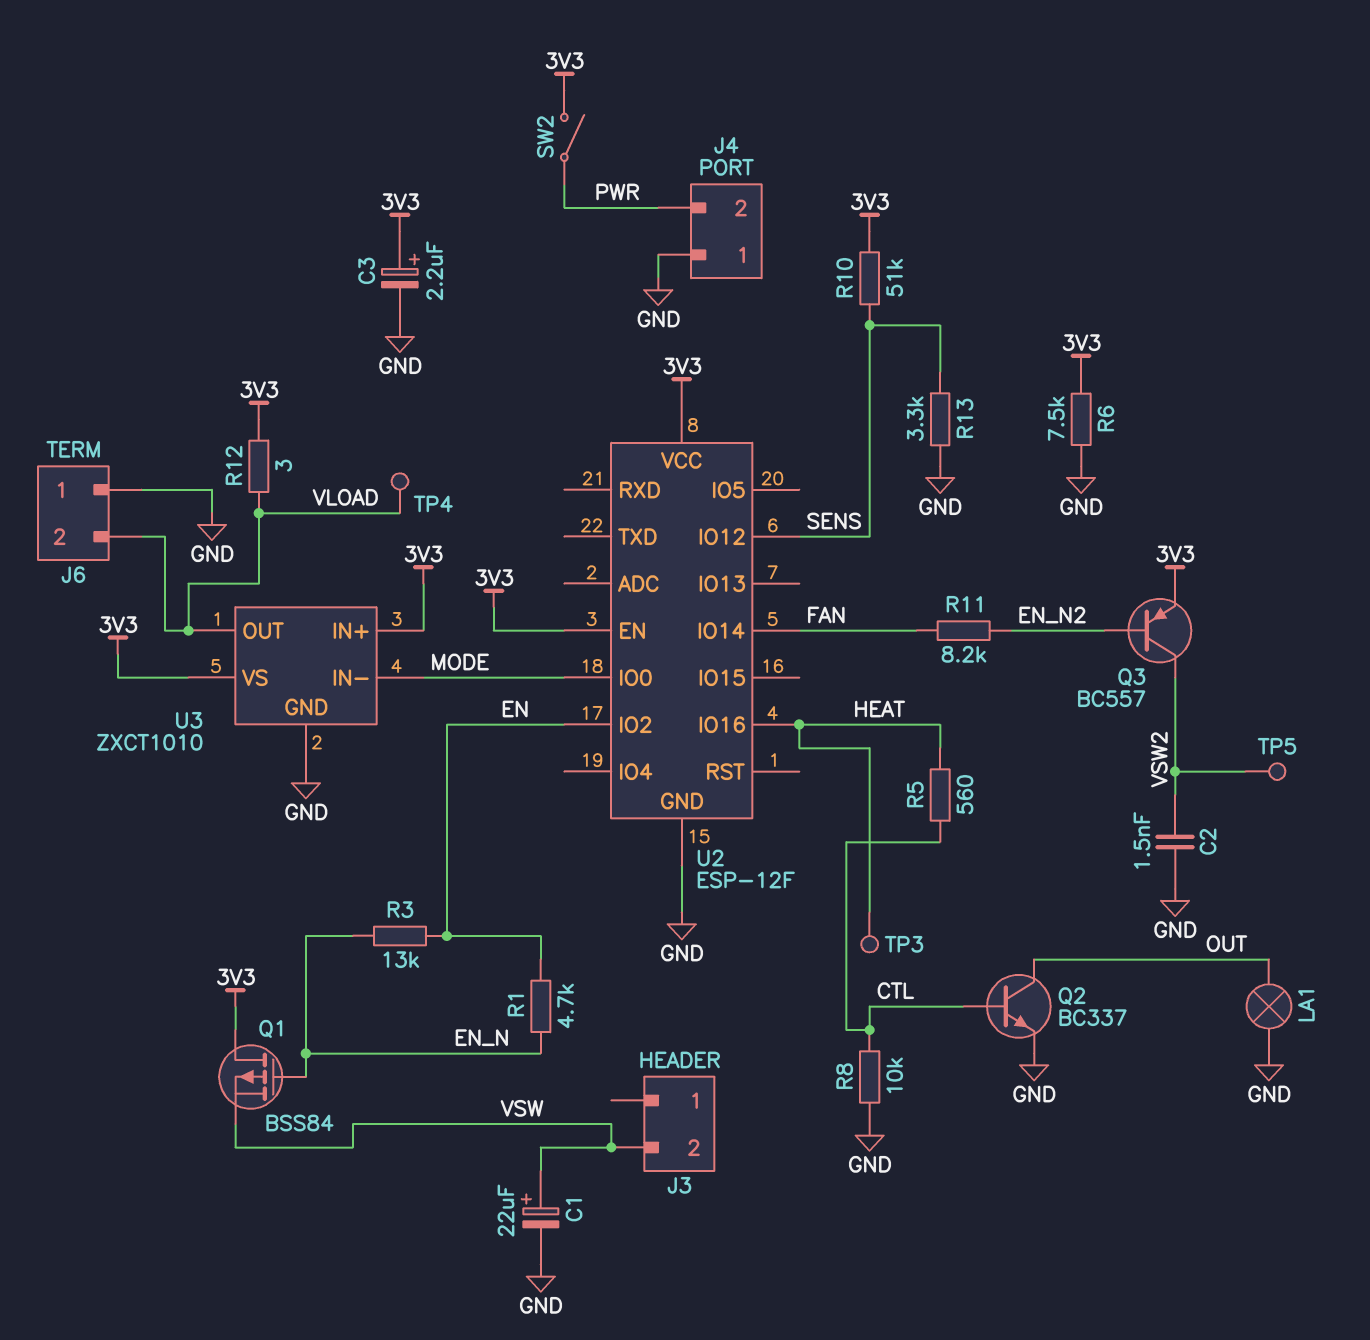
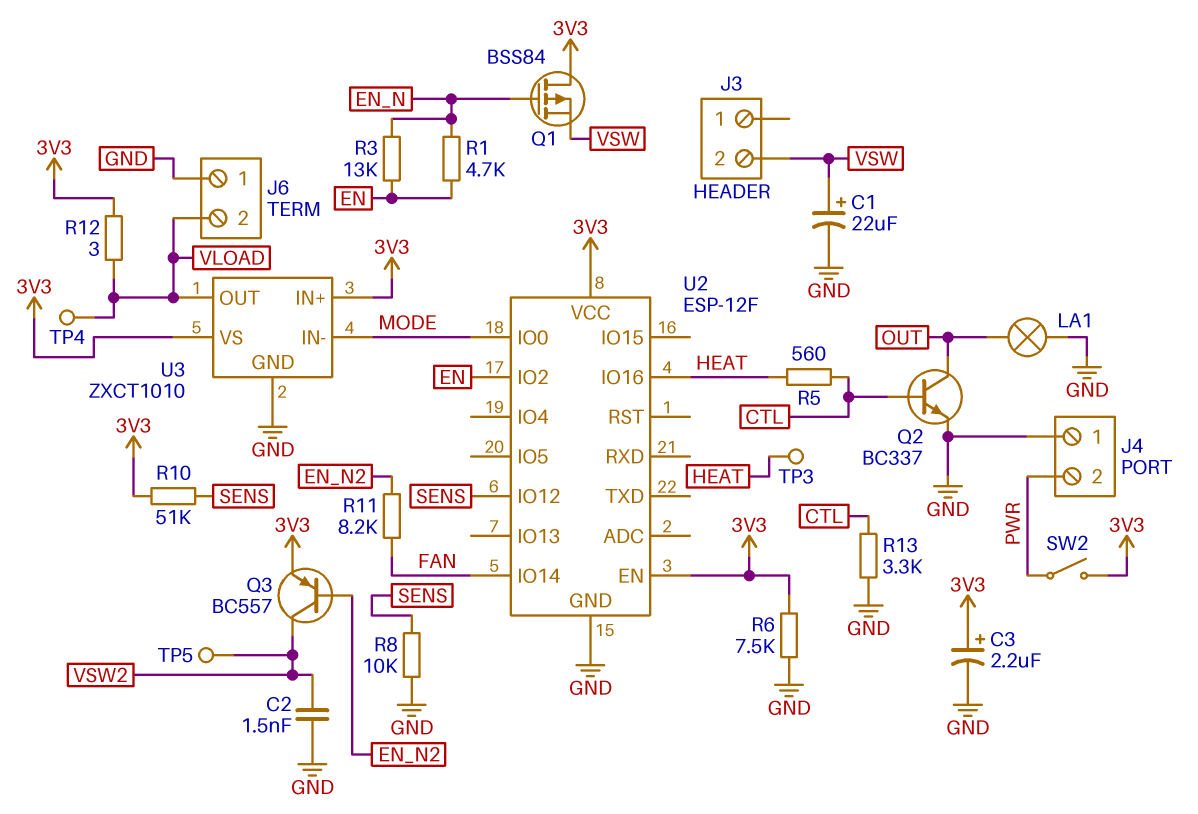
R8: 10k (CTL, GND) -> 10k (GND, SENS)
R13: 3.3k (GND, SENS) -> 3.3k (CTL, GND)

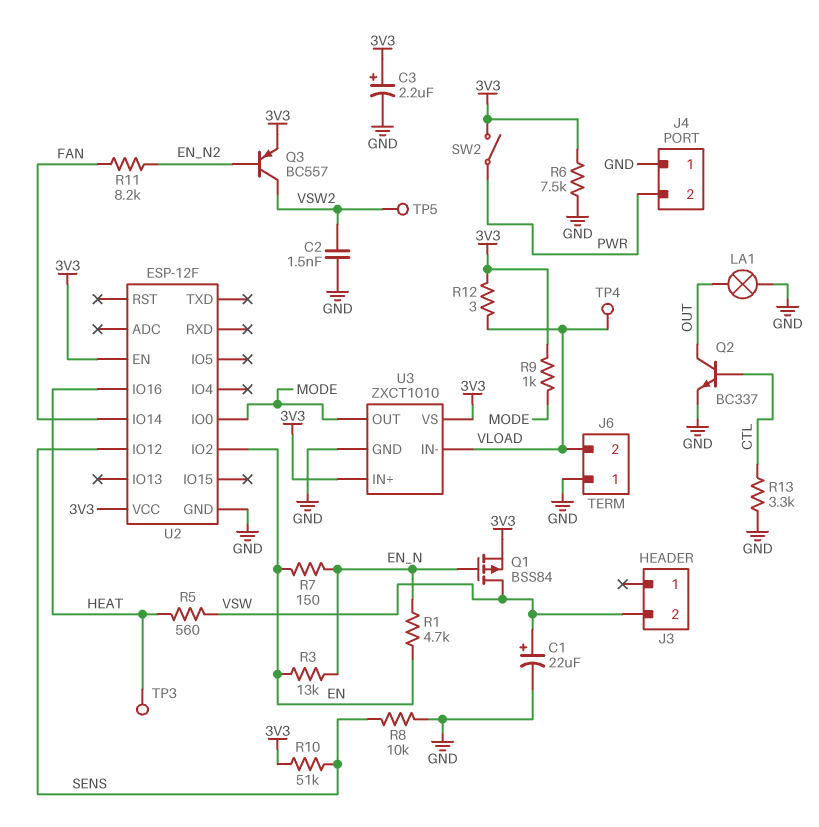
Q1: PMOS BSS84 (G EN_N, D 3V3, S VSW) -> PMOS BSS84 (G EN_N, D VSW, S 3V3)
R5: 560 (CTL, HEAT) -> 560 (HEAT, VSW)
R7: none -> 150 (EN, EN_N)
R9: none -> 1k (3V3, MODE)
U3 pin IN-: MODE -> VLOAD
U3 pin OUT: VLOAD -> MODE

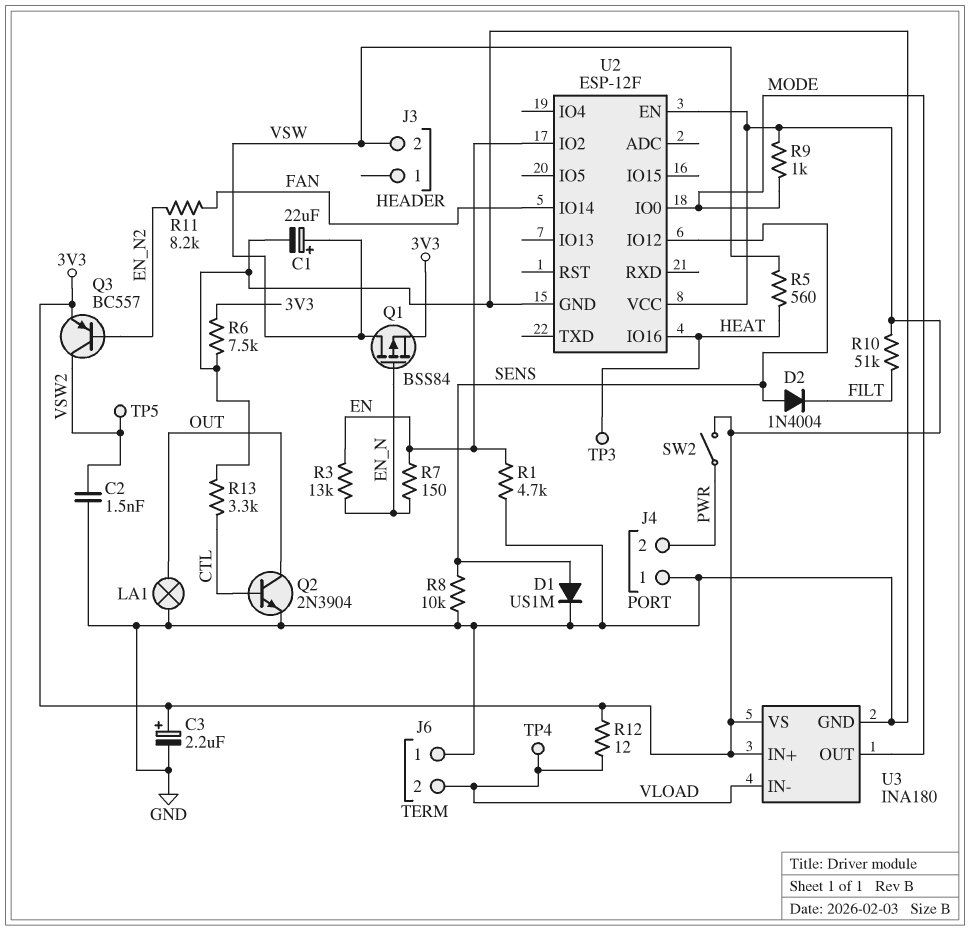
D1: none -> diode US1M (A SENS, K GND)
D2: none -> diode 1N4004 (A SENS, K FILT)
Q2: NPN BC337 (B CTL, C OUT, E GND) -> NPN 2N3904 (B CTL, C OUT, E GND)
R1: 4.7k (EN, EN_N) -> 4.7k (EN, GND)
R10: 51k (3V3, SENS) -> 51k (3V3, FILT)
R12: 3 (3V3, VLOAD) -> 12 (3V3, VLOAD)
U3: ZXCT1010 -> INA180

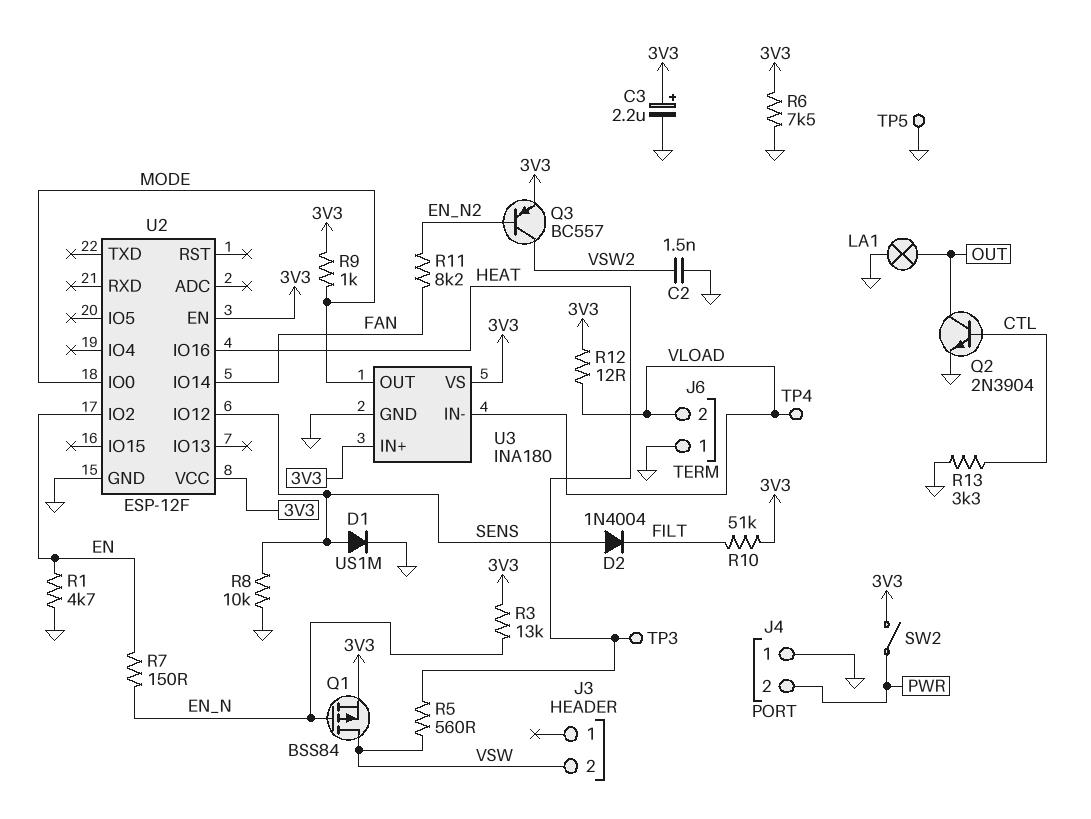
C1: 22uF (plus VSW, minus GND) -> none
R3: 13k (EN, EN_N) -> 13k (3V3, EN_N)
TP5: test point (VSW2) -> test point (GND)

